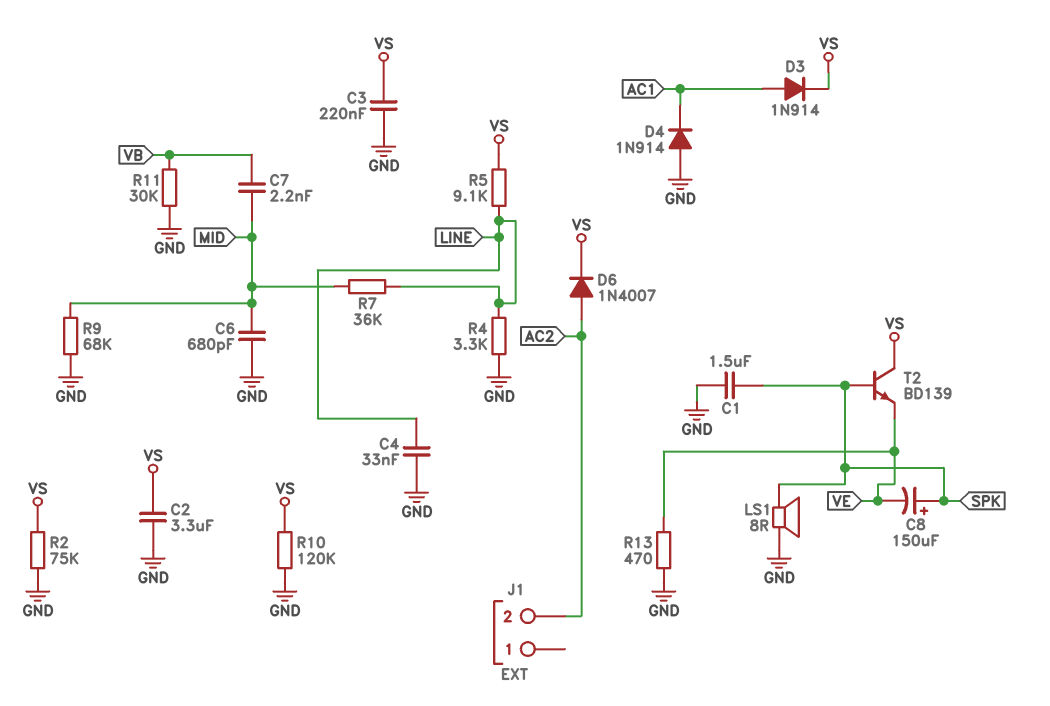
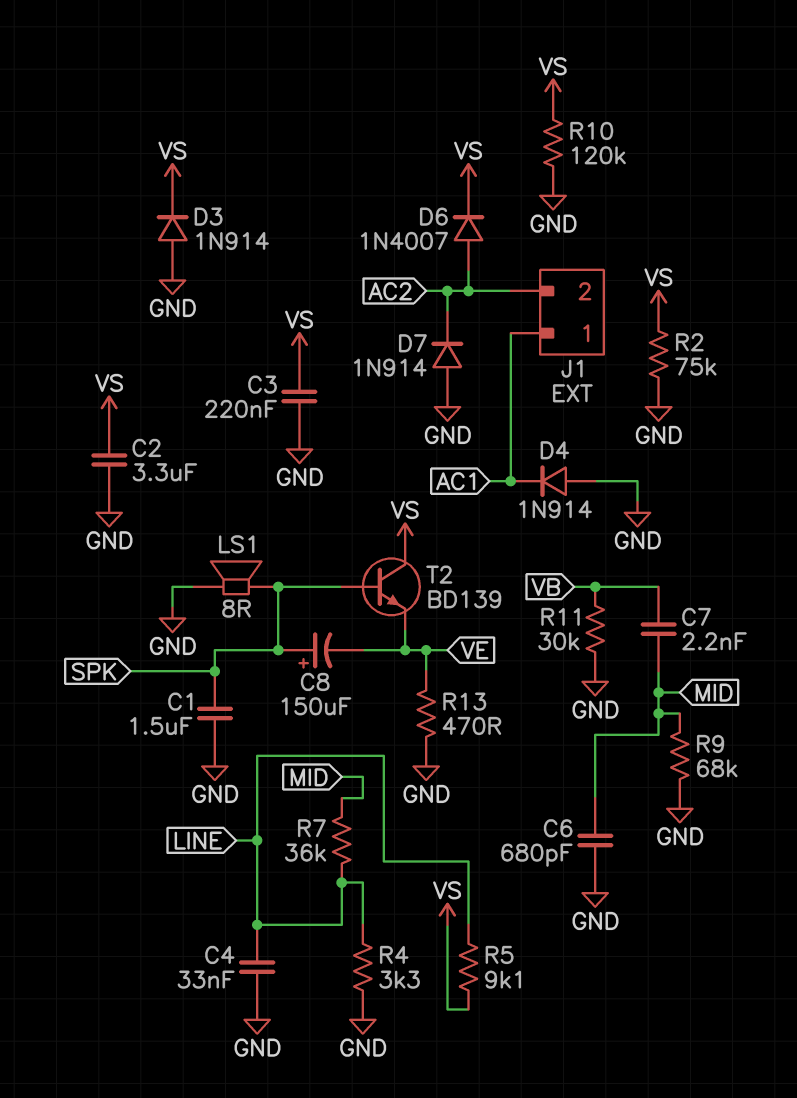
D3: diode 1N914 (A AC1, K VS) -> diode 1N914 (A GND, K VS)
D7: none -> diode 1N914 (A GND, K AC2)
J1 pin 1: none -> AC1

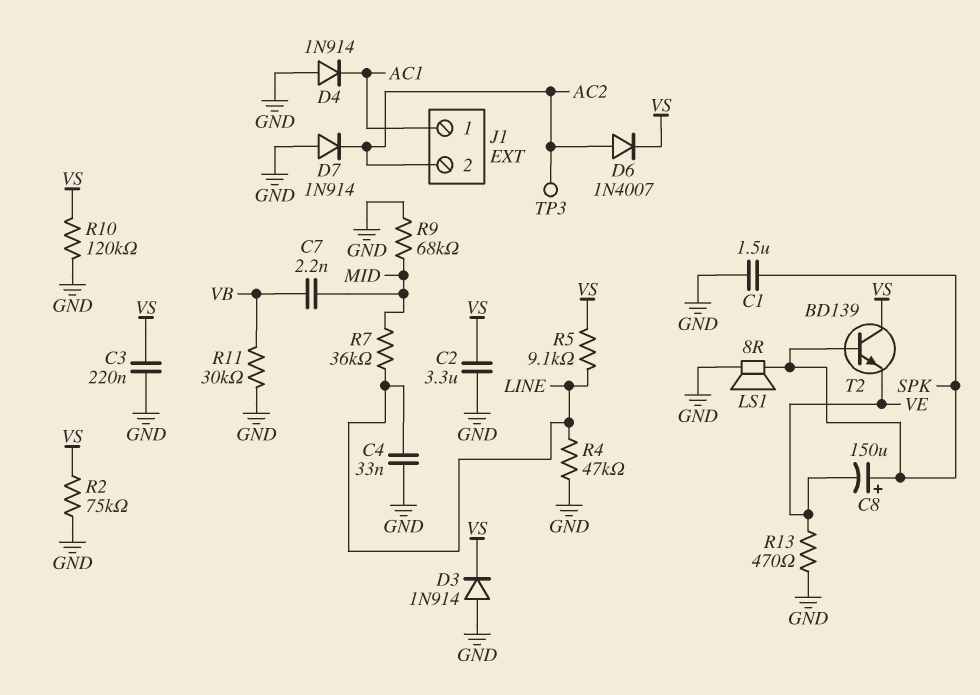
C6: 680pF (GND, MID) -> none
R4: 3.3k (GND, LINE) -> 47k (GND, LINE)
TP3: none -> test point (AC2)

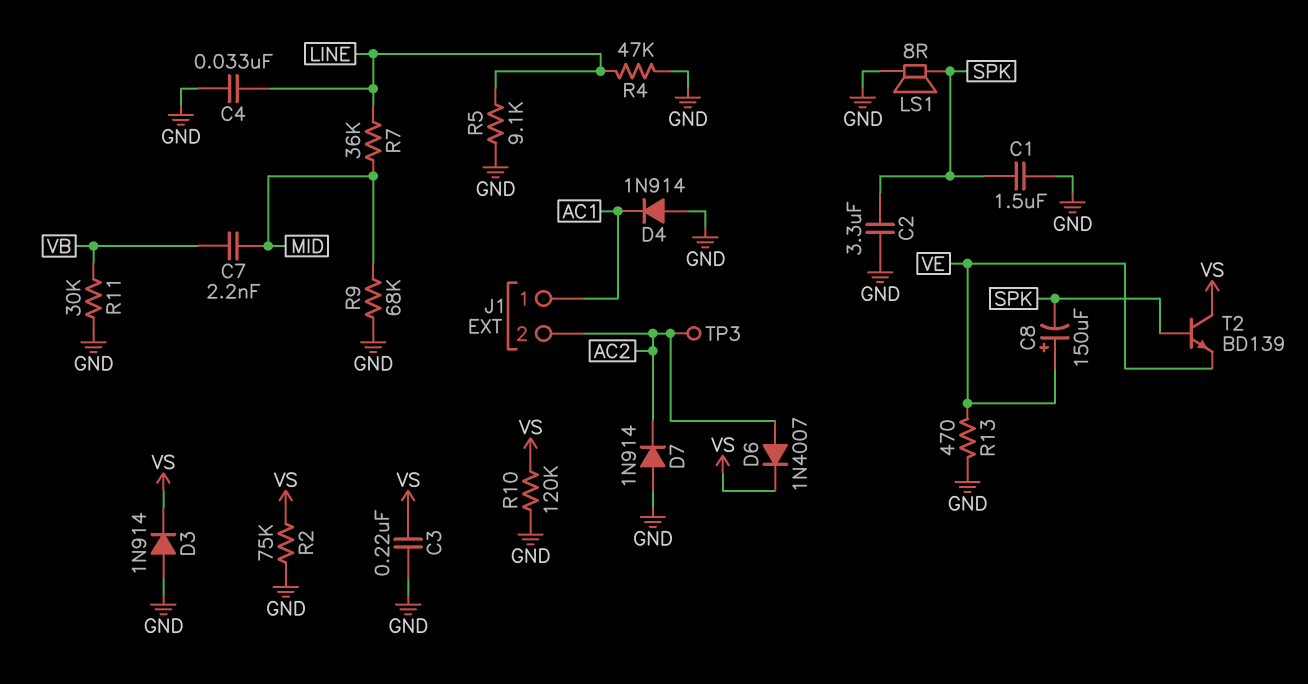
C2: 3.3uF (GND, VS) -> 3.3uF (GND, SPK)
C8: 150uF (plus SPK, minus VE) -> 150uF (plus VE, minus SPK)
R5: 9.1k (LINE, VS) -> 9.1k (GND, LINE)

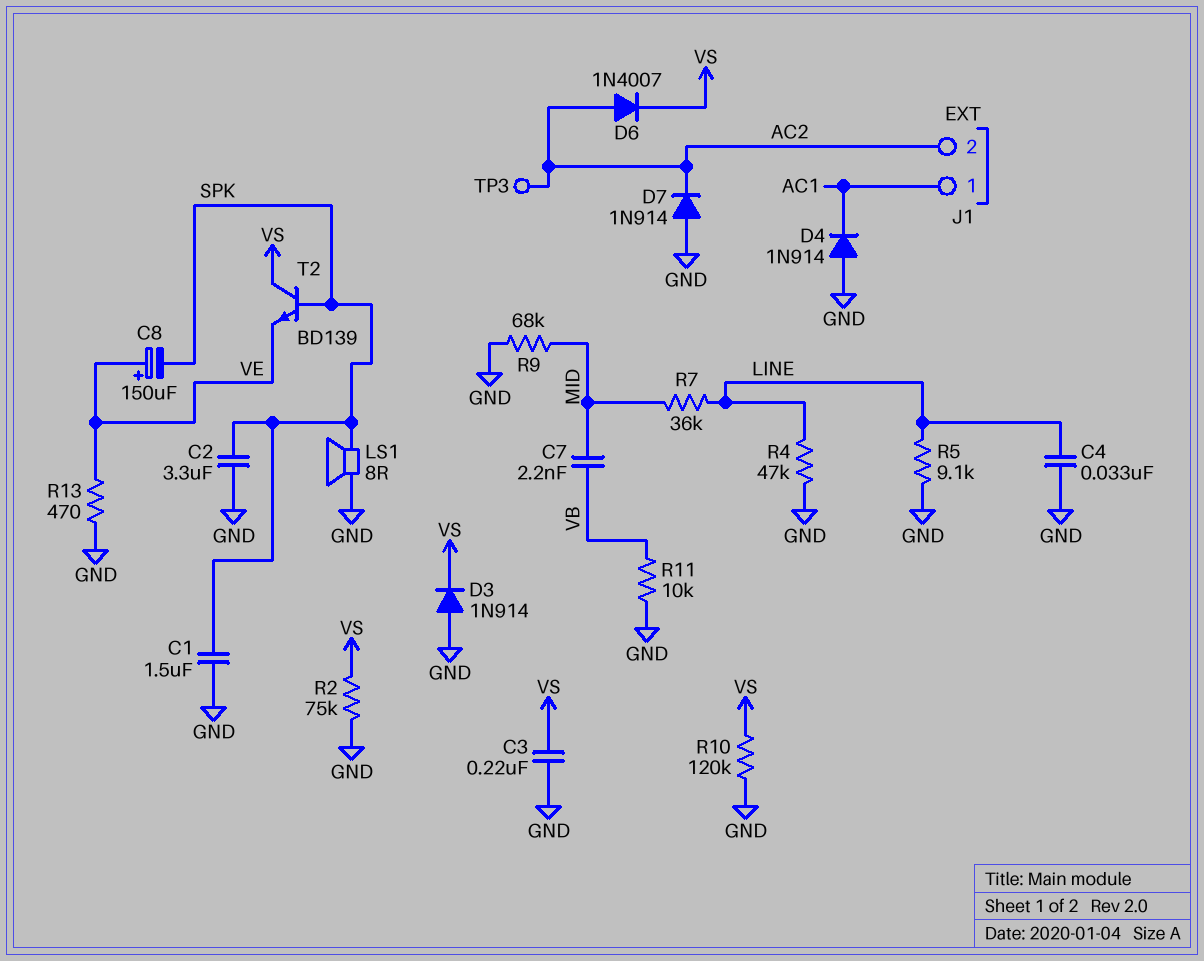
R11: 30k (GND, VB) -> 10k (GND, VB)

